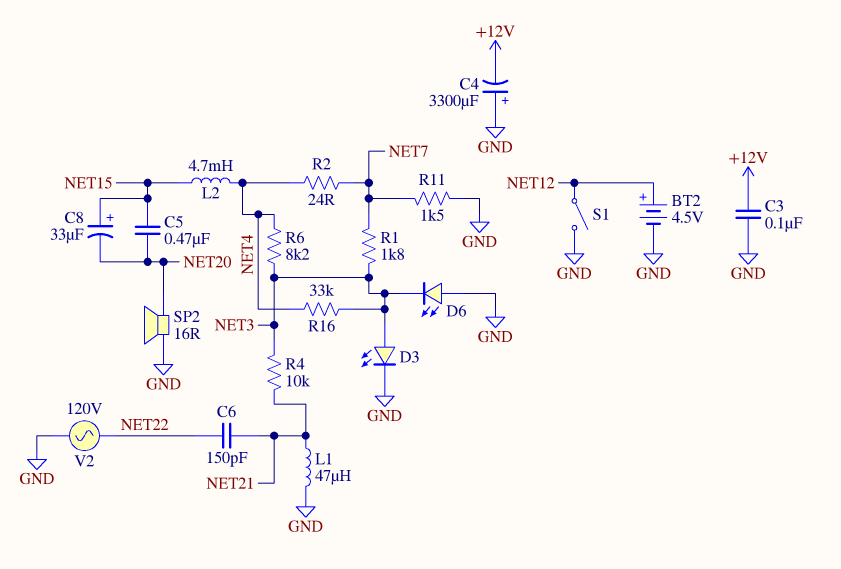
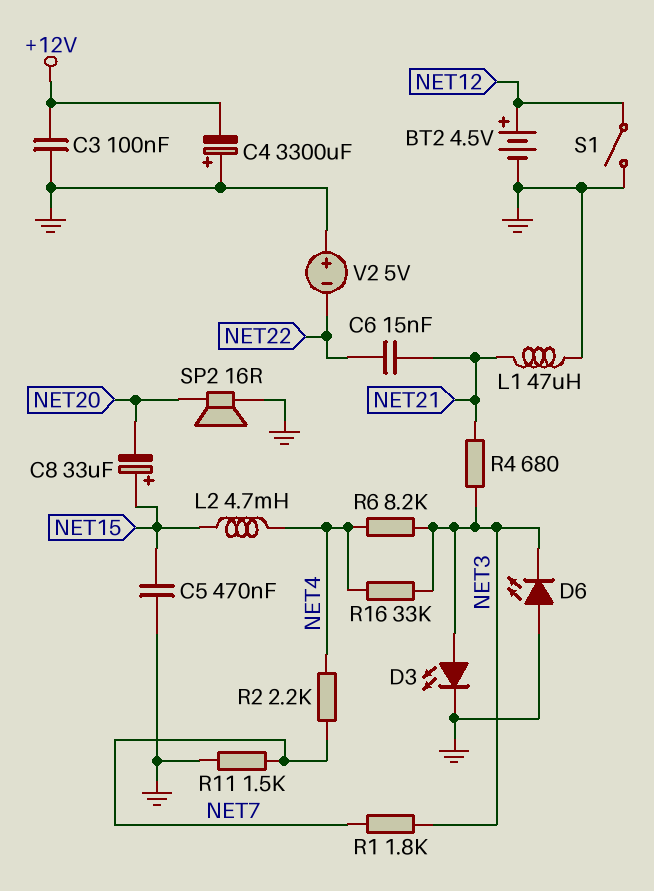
C5: 470nF (NET15, NET20) -> 470nF (GND, NET15)
C6: 150pF (NET21, NET22) -> 15nF (NET21, NET22)
R2: 24 (NET4, NET7) -> 2.2k (NET4, NET7)
R4: 10k (NET3, NET21) -> 680 (NET3, NET21)
V2: AC 120V (GND, NET22) -> 5V (plus GND, minus NET22)

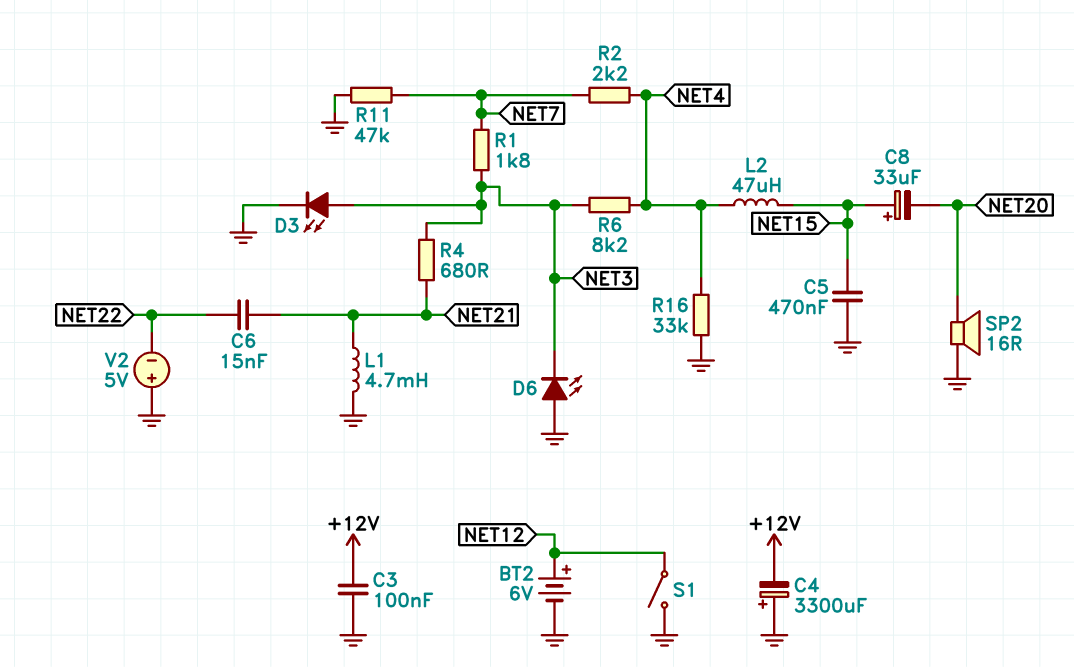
BT2: 4.5V (plus NET12, minus GND) -> 6V (plus NET12, minus GND)
L1: 47uH (GND, NET21) -> 4.7mH (GND, NET21)
L2: 4.7mH (NET4, NET15) -> 47uH (NET4, NET15)
R11: 1.5k (GND, NET7) -> 47k (GND, NET7)
R16: 33k (NET3, NET4) -> 33k (GND, NET4)

